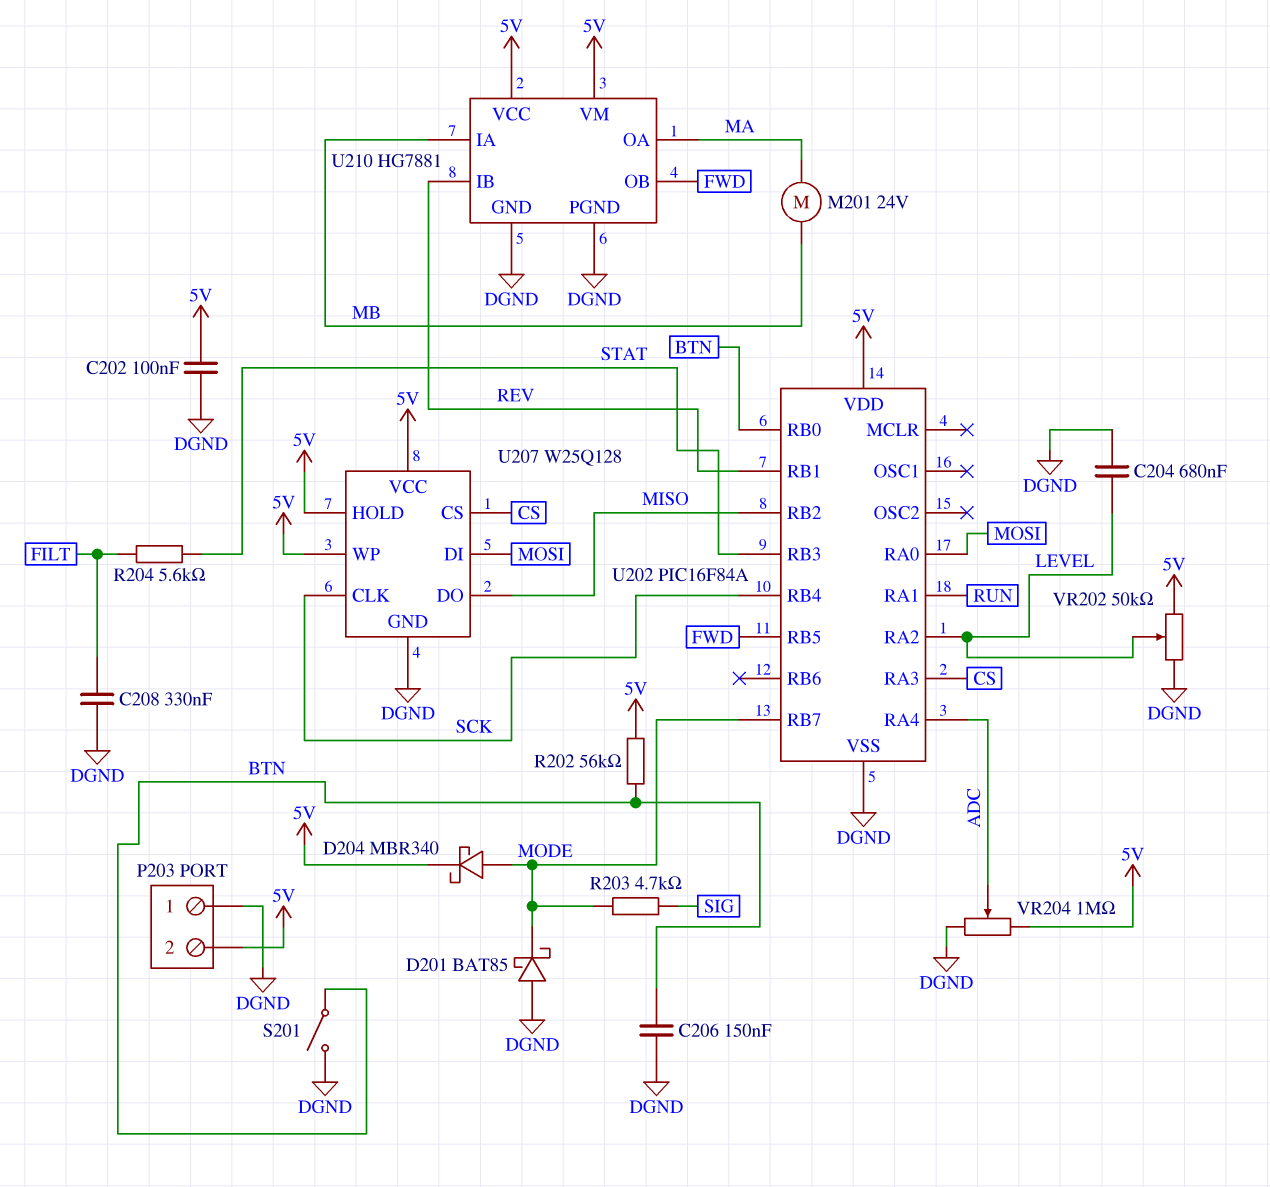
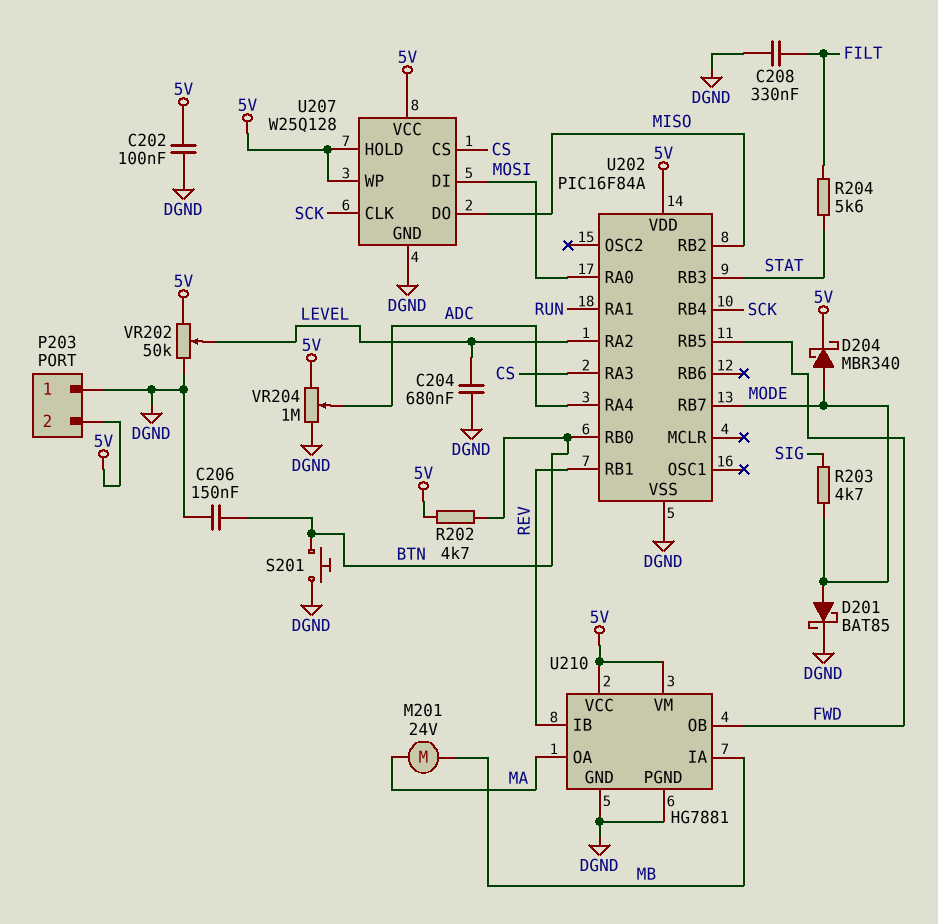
D201: schottky BAT85 (A DGND, K MODE) -> schottky BAT85 (A MODE, K DGND)
R202: 56k (5V, BTN) -> 4.7k (5V, BTN)
S201: switch (BTN, DGND) -> button (BTN, DGND)

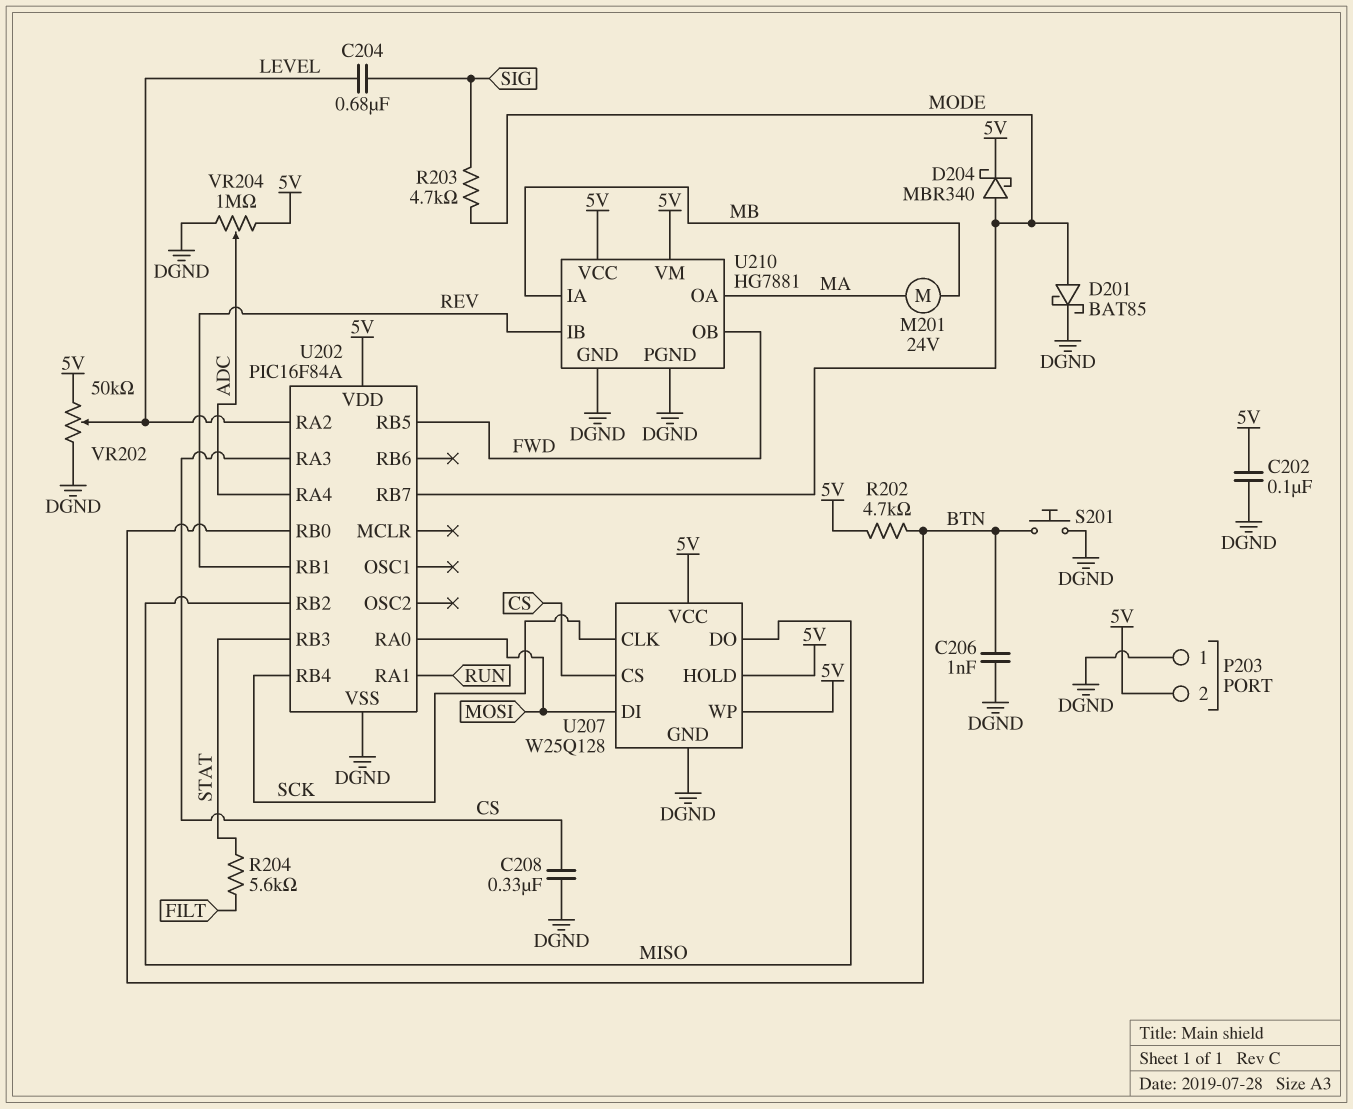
C204: 680nF (DGND, LEVEL) -> 680nF (LEVEL, SIG)
C206: 150nF (BTN, DGND) -> 1nF (BTN, DGND)
C208: 330nF (DGND, FILT) -> 330nF (CS, DGND)

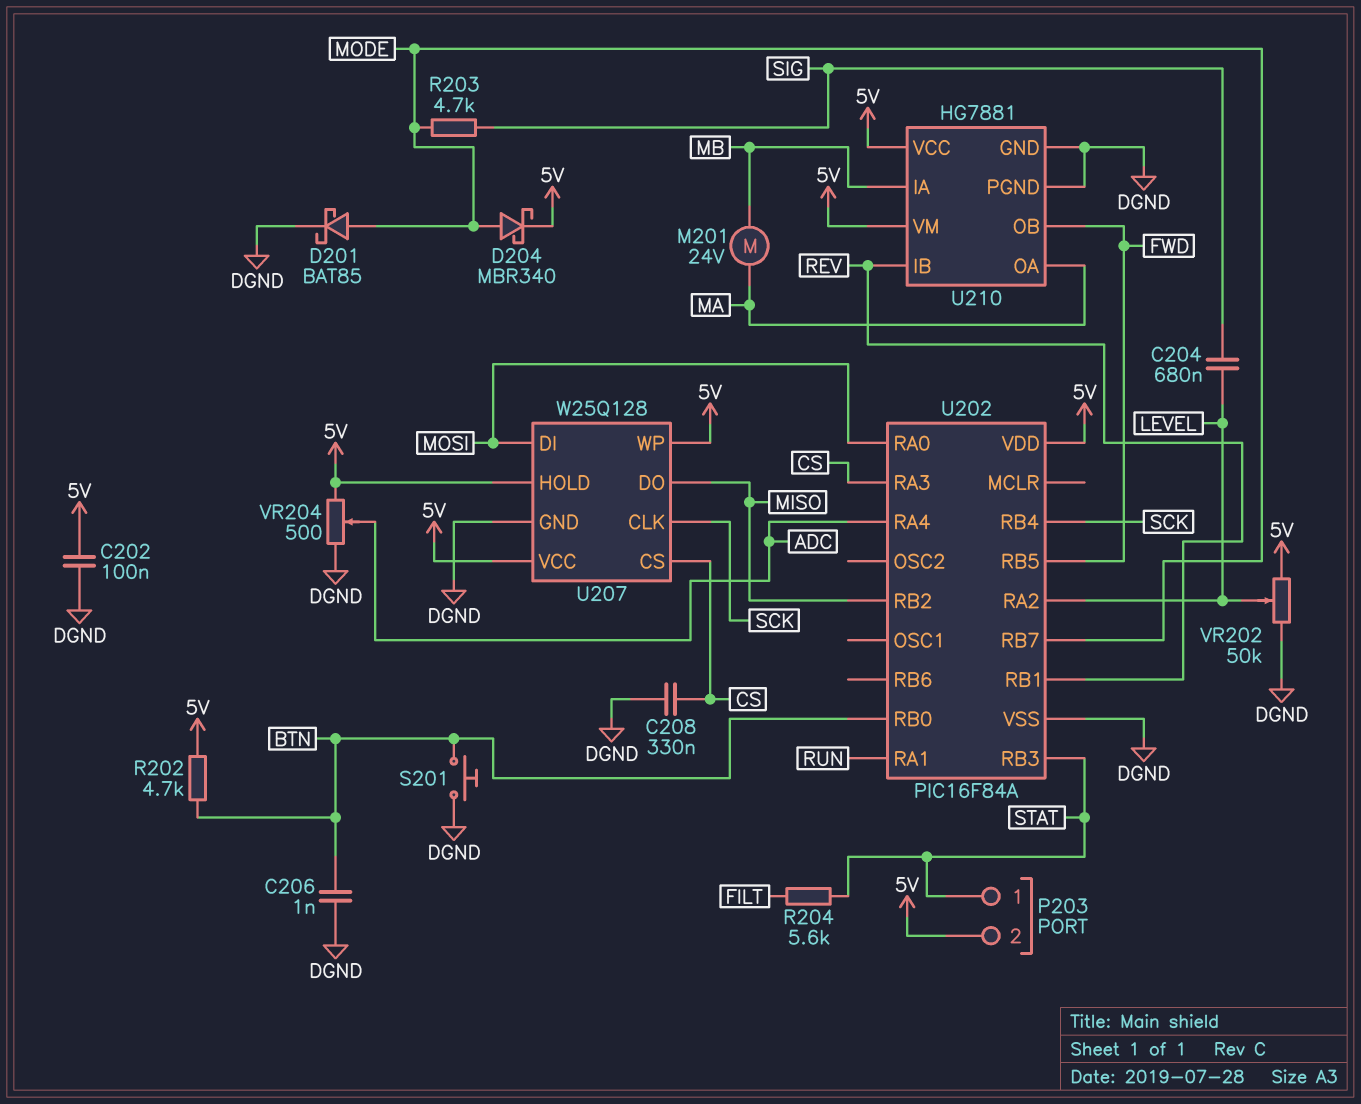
P203 pin 1: DGND -> STAT
VR204: 1M (5V, DGND, wiper ADC) -> 500 (5V, DGND, wiper ADC)

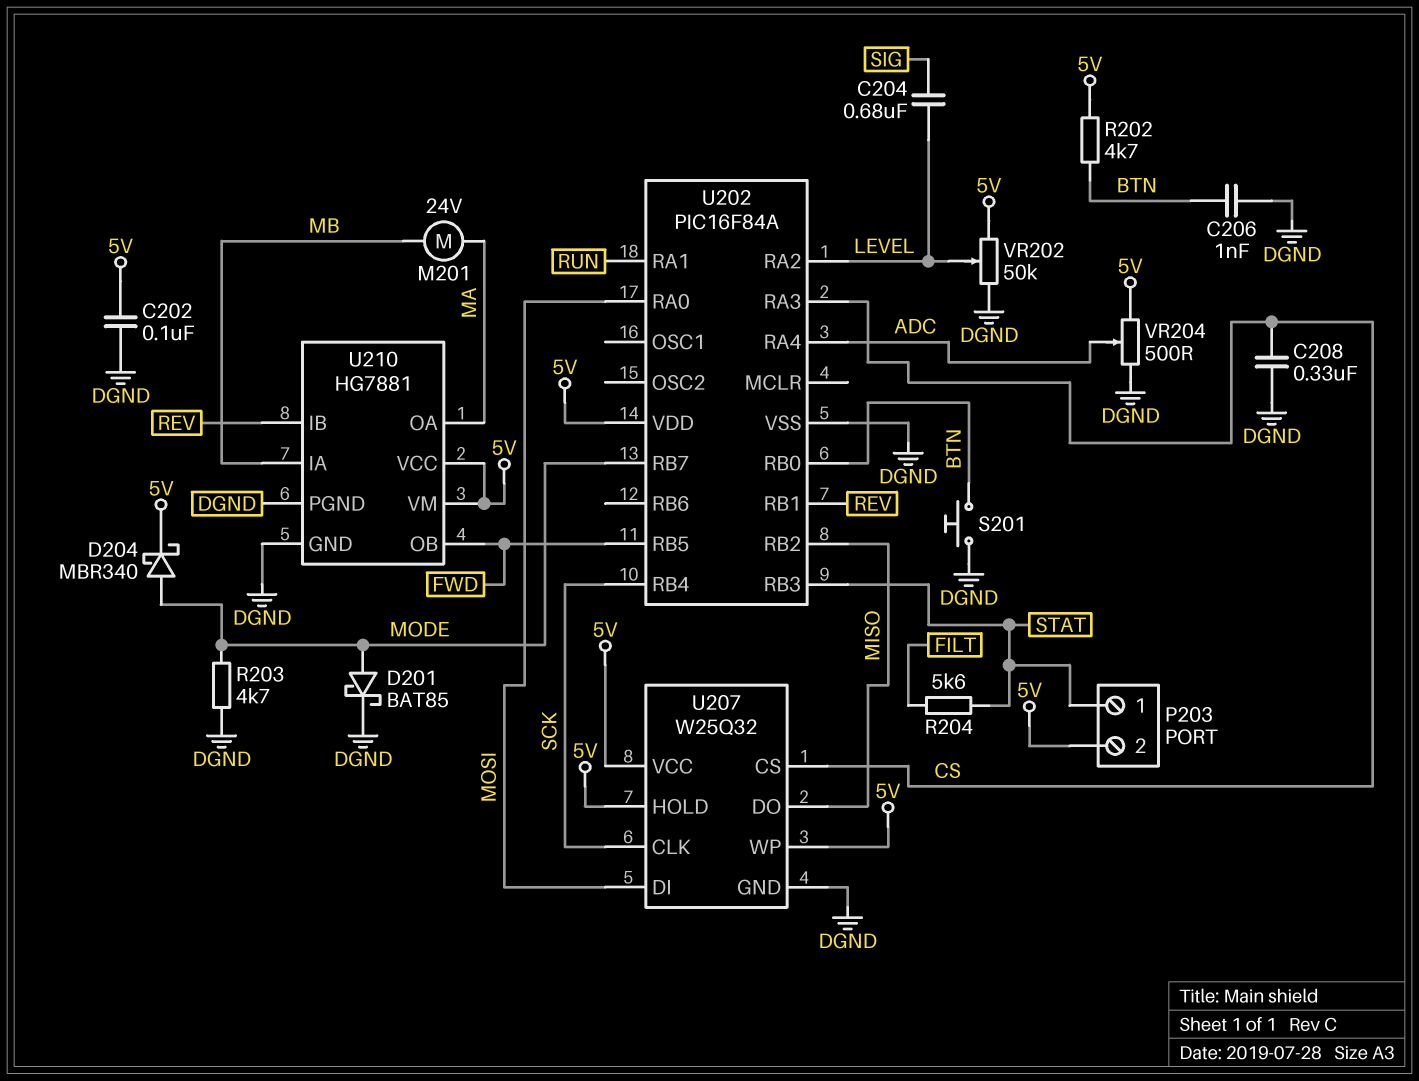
R203: 4.7k (MODE, SIG) -> 4.7k (DGND, MODE)
U207: W25Q128 -> W25Q32

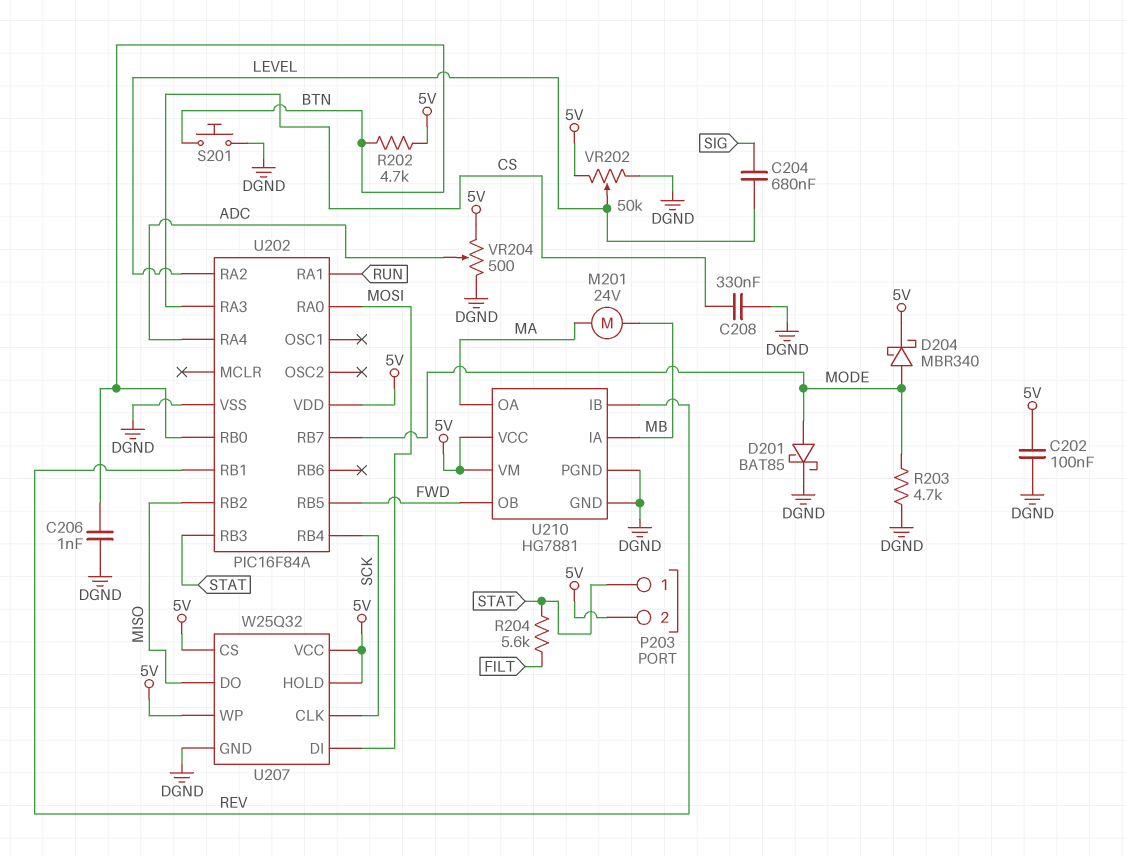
U207 pin CS: CS -> 5V

